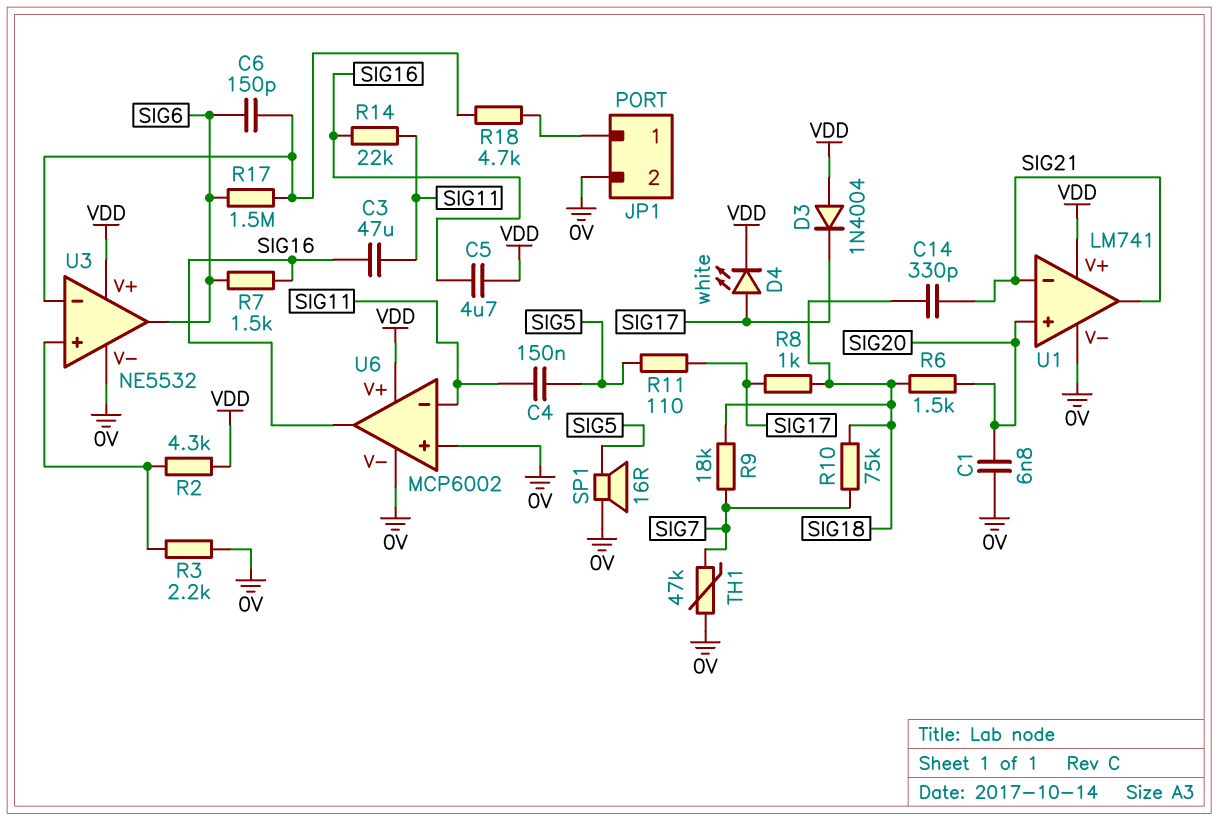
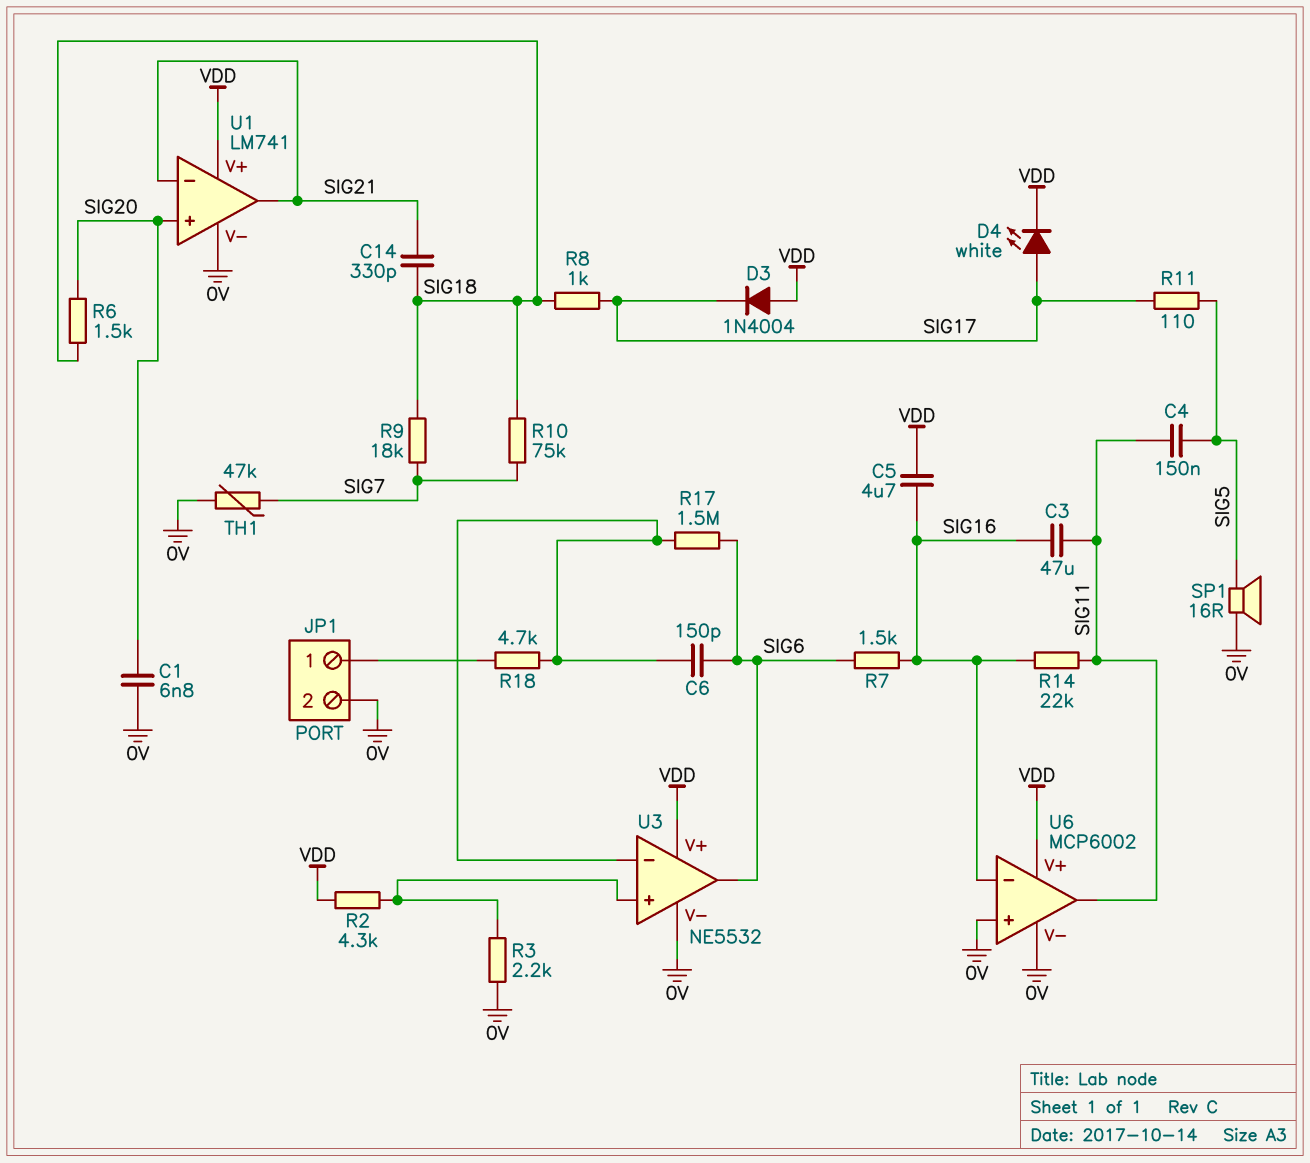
U6 pin in-: SIG11 -> SIG16
U6 pin out: SIG16 -> SIG11

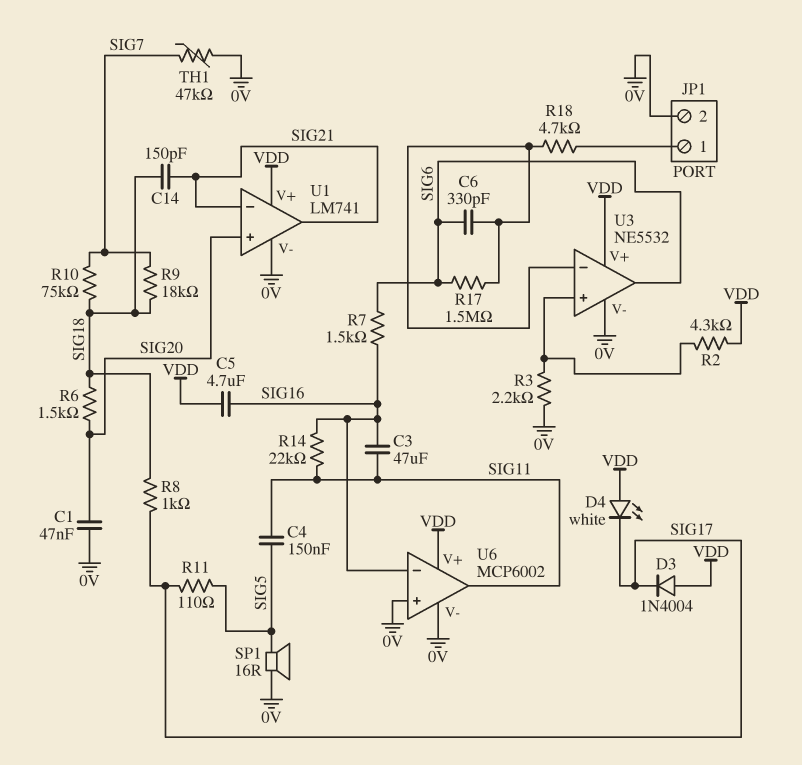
C1: 6.8nF (0V, SIG20) -> 47nF (0V, SIG20)
C6: 150pF (SIG6, U3/in-) -> 330pF (SIG6, U3/in-)
C14: 330pF (SIG18, SIG21) -> 150pF (SIG18, SIG21)
D4: LED white (A SIG17, K VDD) -> LED white (A VDD, K SIG17)

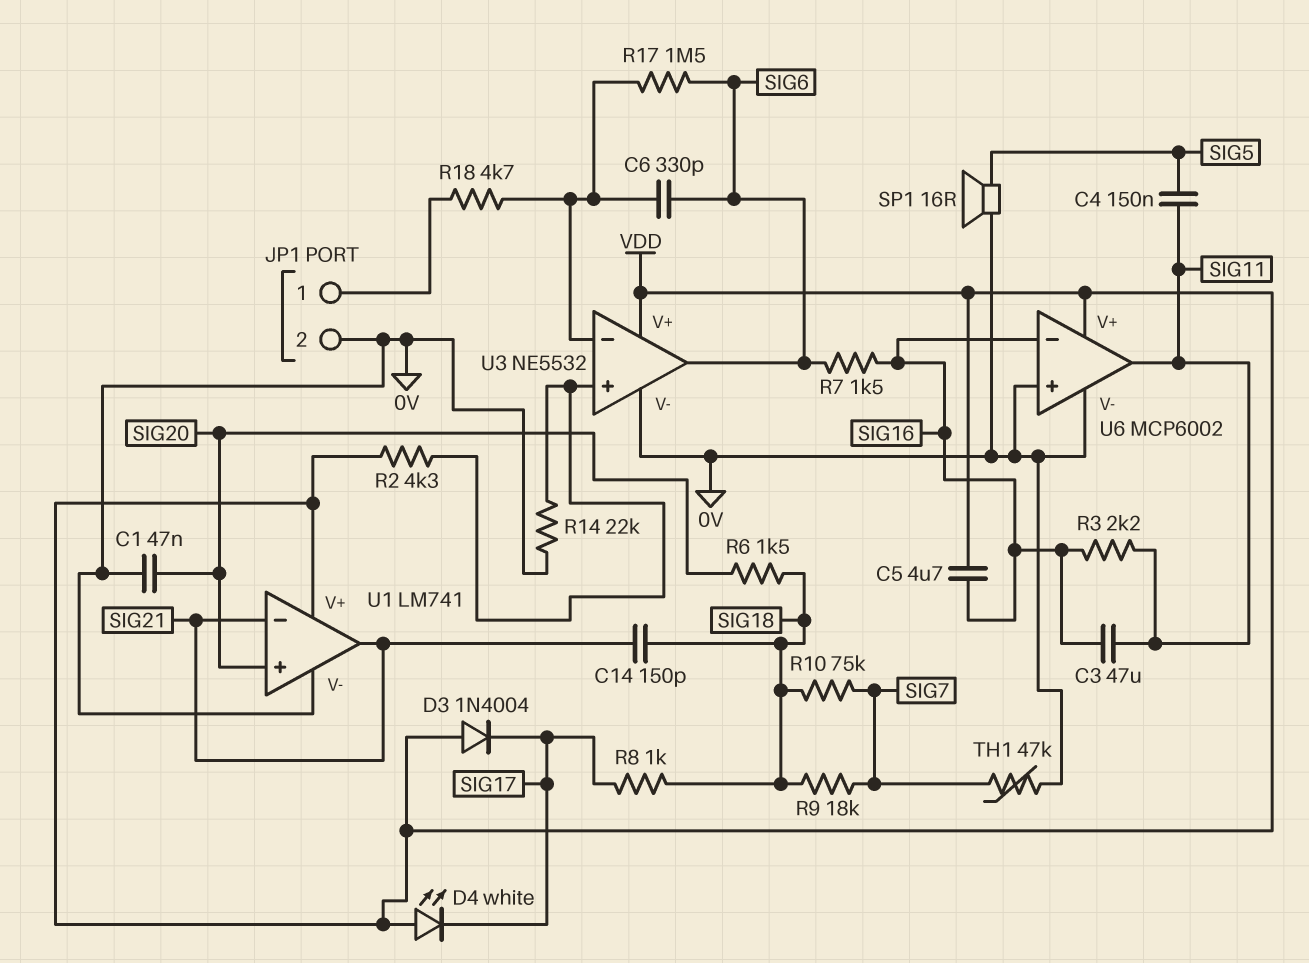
R3: 2.2k (0V, U3/in+) -> 2.2k (SIG11, SIG16)
R11: 110 (SIG5, SIG17) -> none
R14: 22k (SIG11, SIG16) -> 22k (0V, U3/in+)

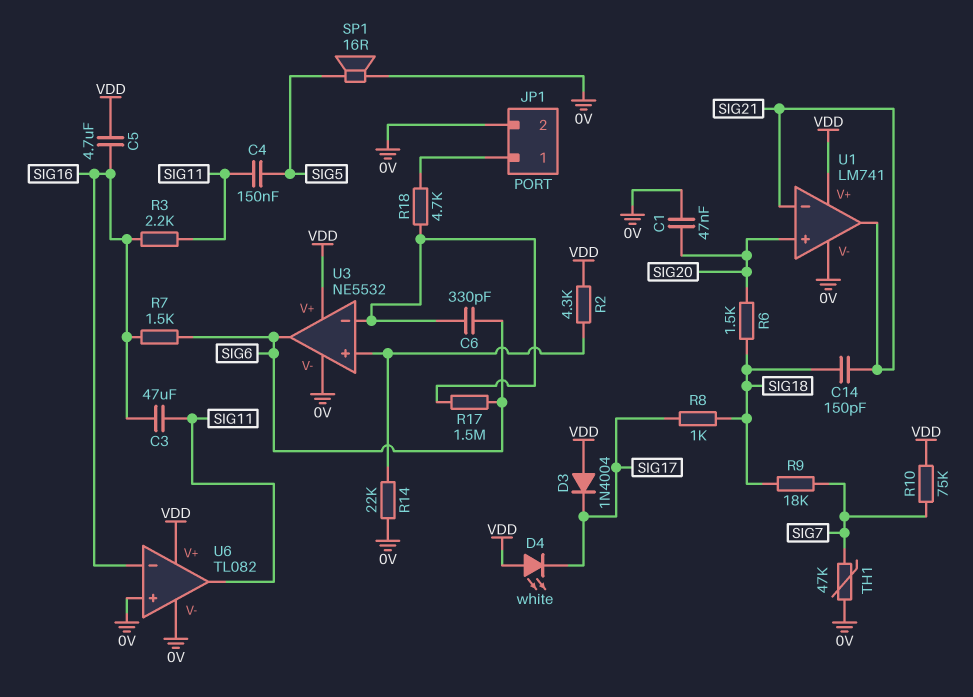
R10: 75k (SIG7, SIG18) -> 75k (SIG7, VDD)
U6: MCP6002 -> TL082

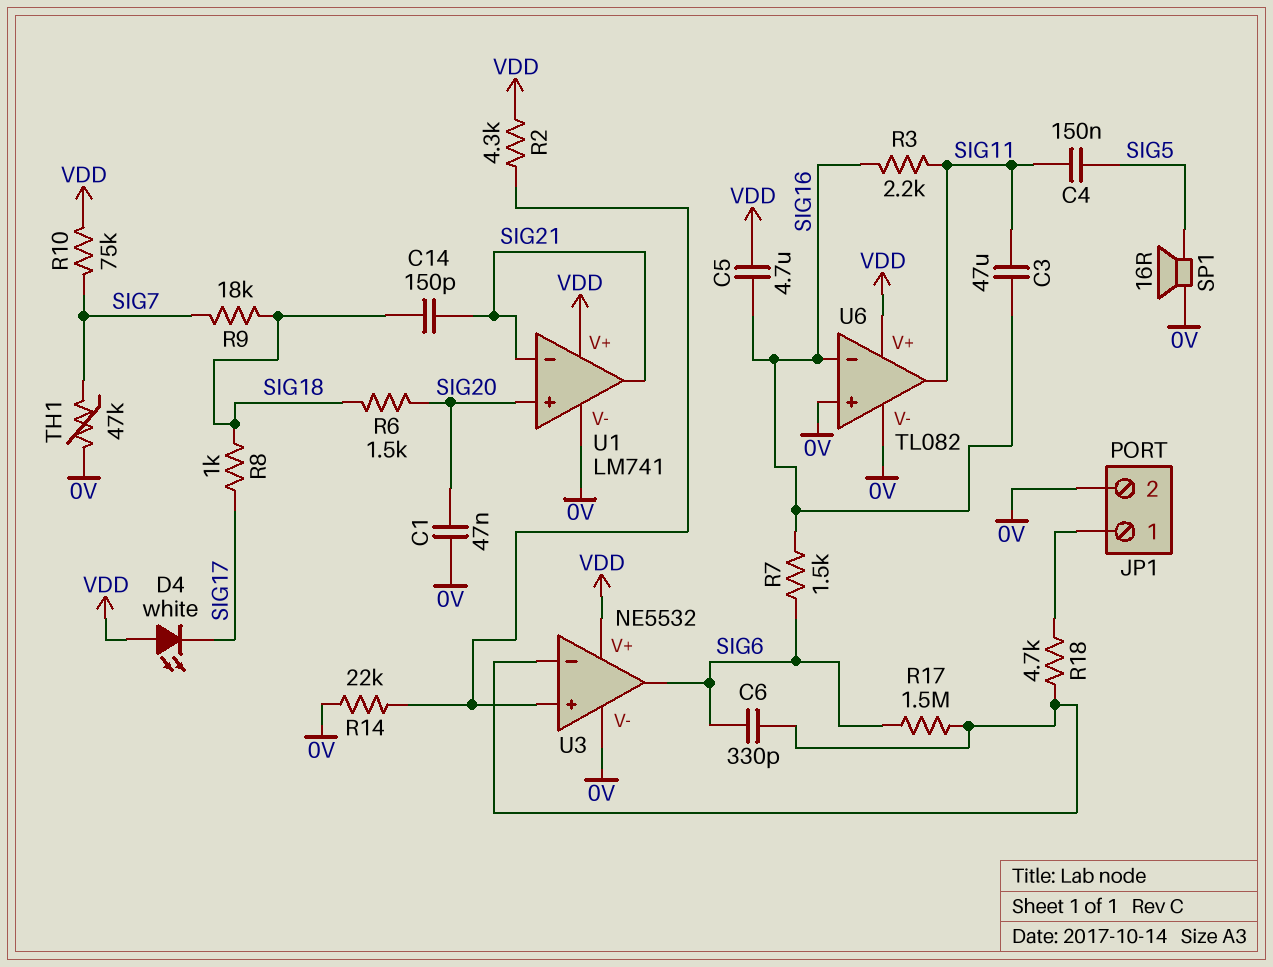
D3: diode 1N4004 (A VDD, K SIG17) -> none

